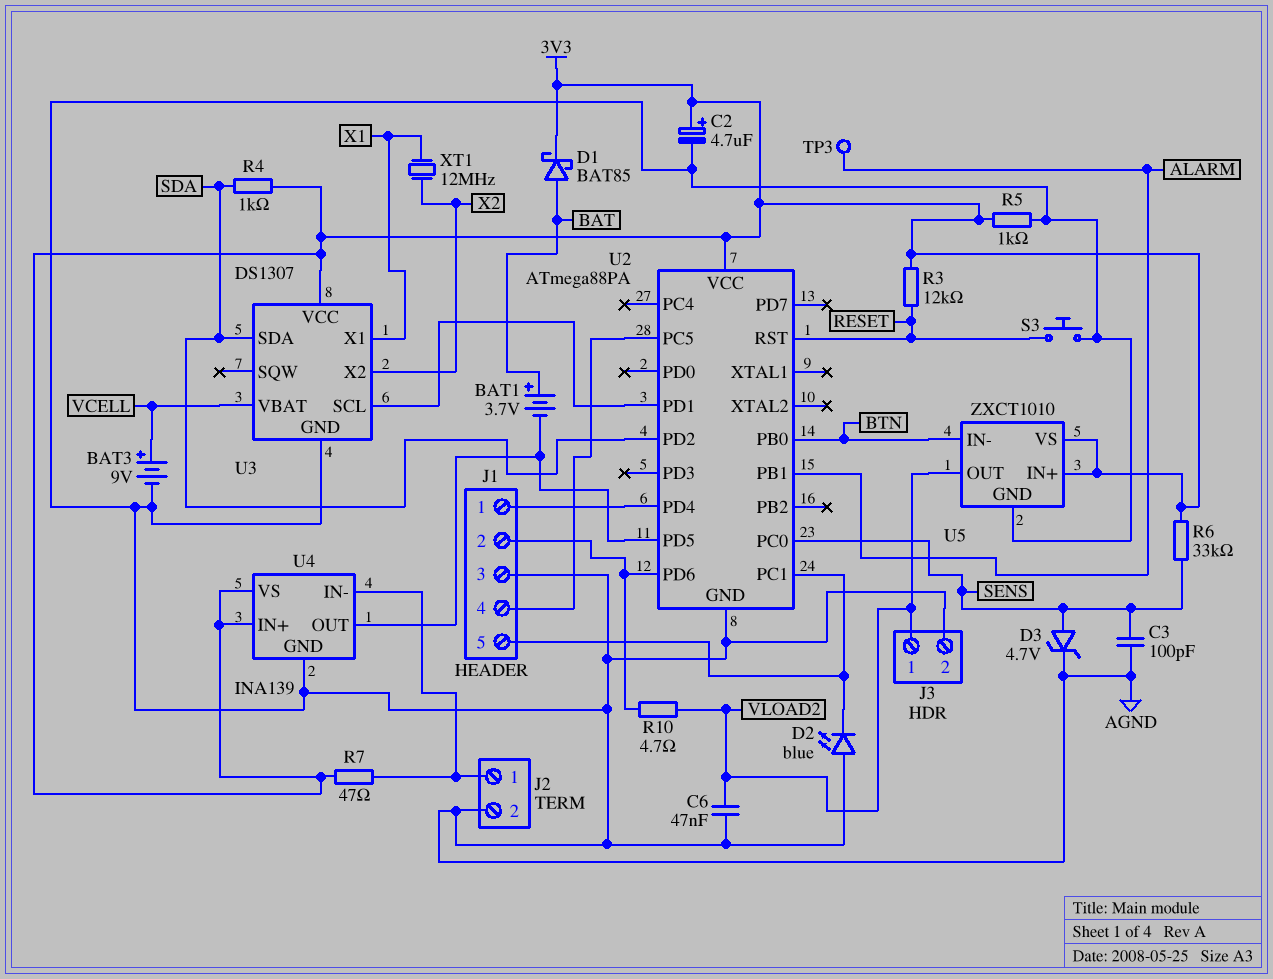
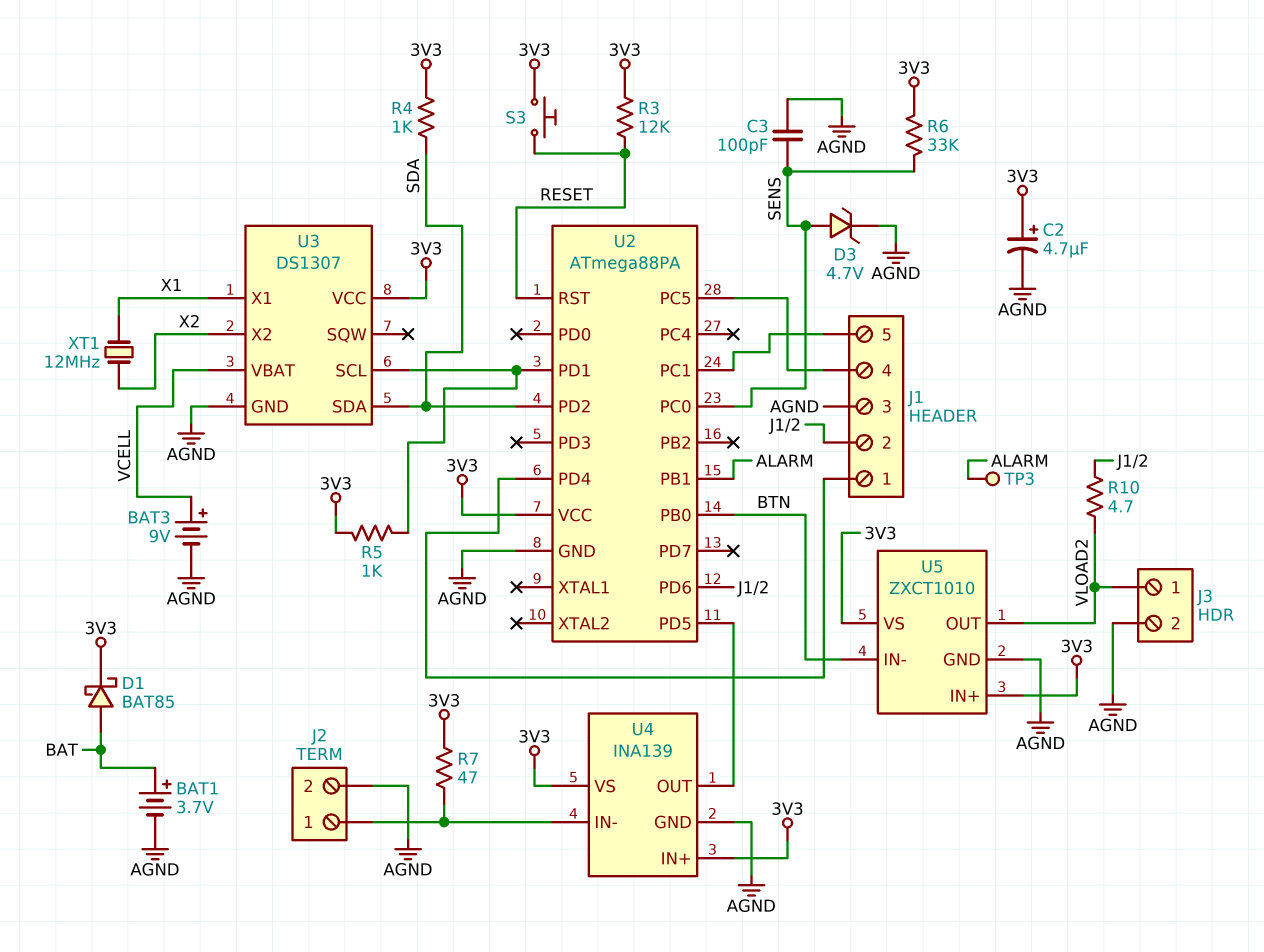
BAT1: 3.7V (plus BAT, minus U2/PD5) -> 3.7V (plus BAT, minus AGND)
C6: 47nF (AGND, VLOAD2) -> none
D2: LED blue (A AGND, K J1/5) -> none
R5: 1k (3V3, AGND) -> 1k (3V3, U2/PD1)
S3: button (AGND, RESET) -> button (3V3, RESET)

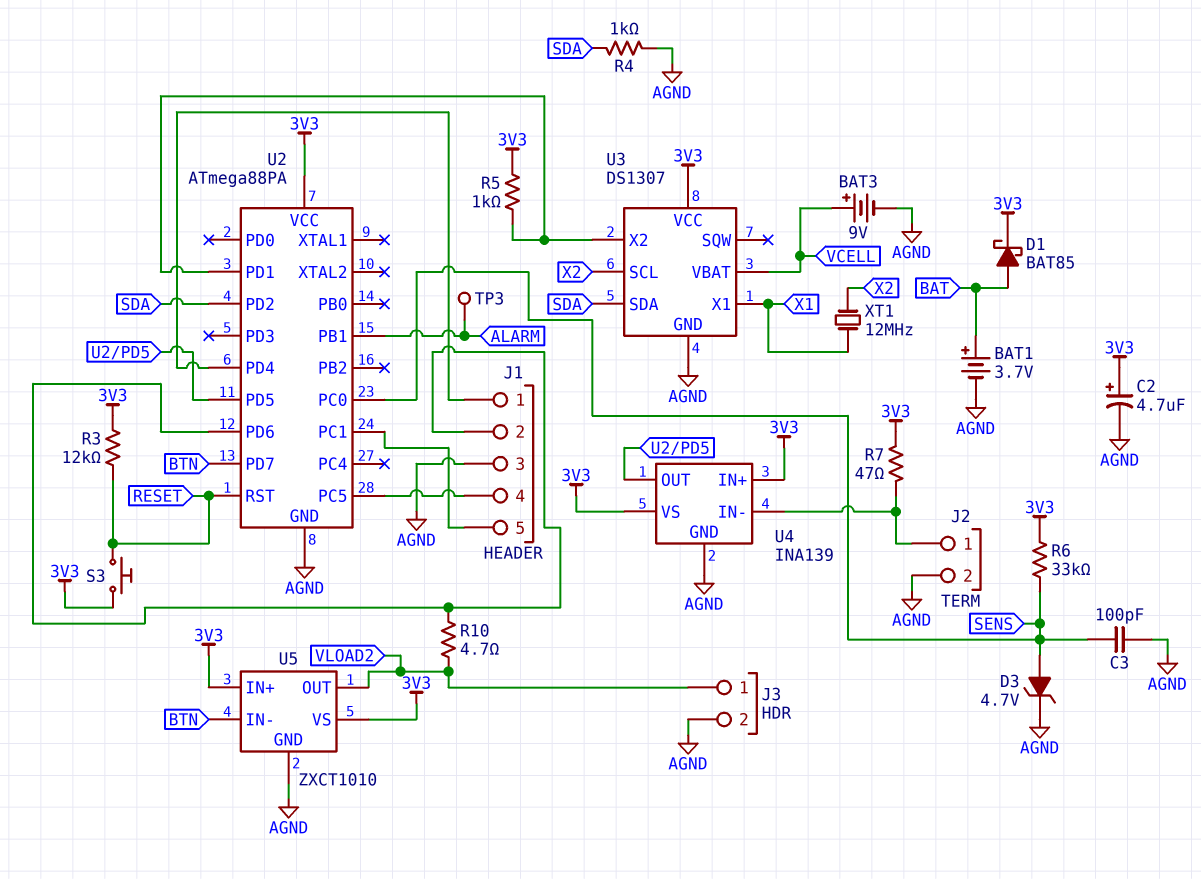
R4: 1k (3V3, SDA) -> 1k (AGND, SDA)
U2 pin PB0: BTN -> none
U2 pin PD7: none -> BTN
U3 pin SCL: U2/PD1 -> X2
U3 pin X2: X2 -> U2/PD1

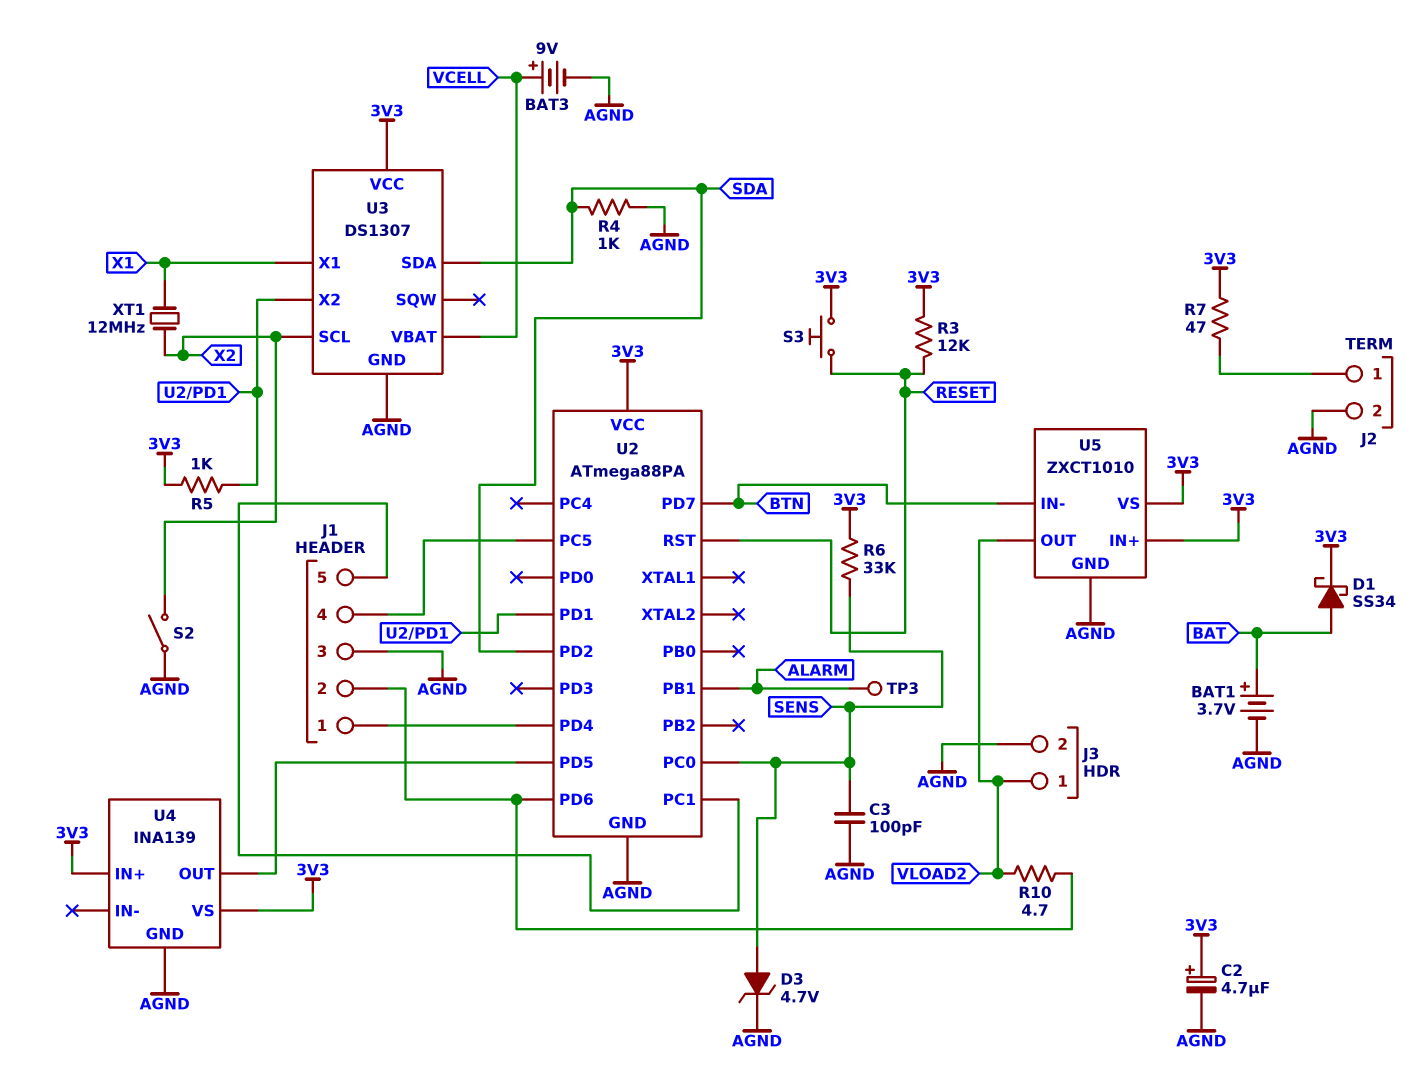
D1: schottky BAT85 (A BAT, K 3V3) -> schottky SS34 (A BAT, K 3V3)
S2: none -> switch (AGND, X2)
U4 pin IN-: J2/1 -> none

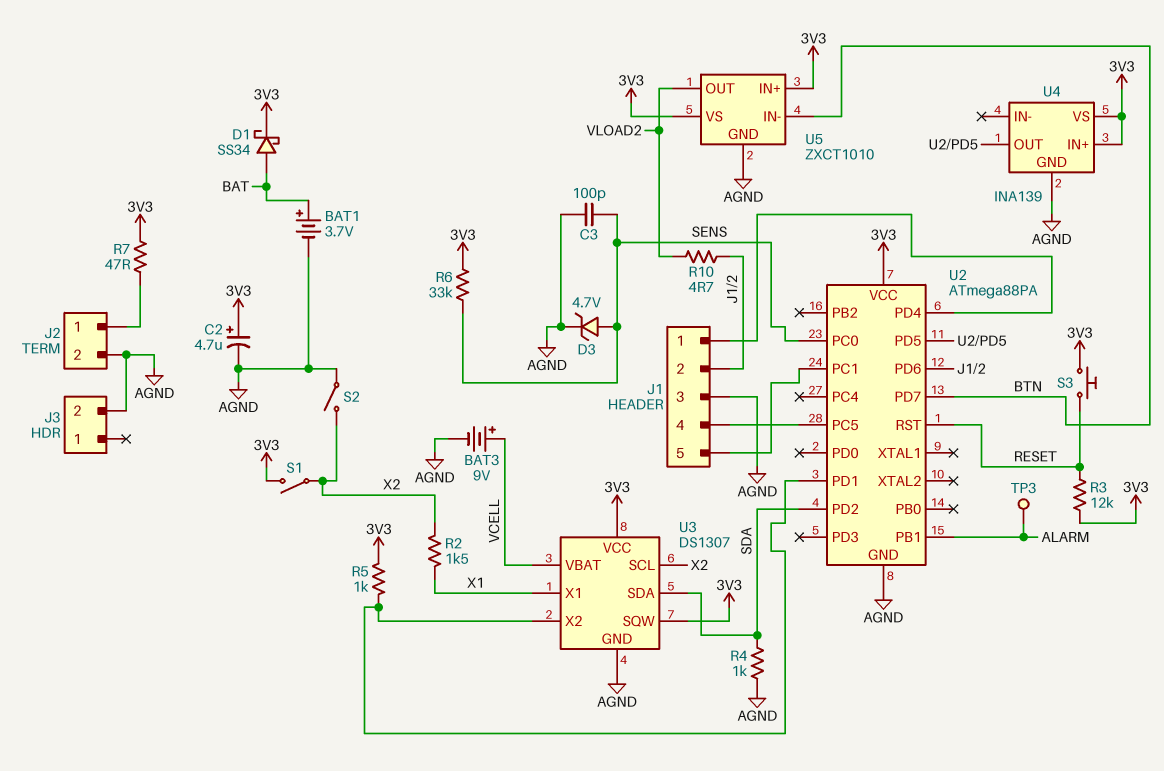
J3 pin 1: VLOAD2 -> none
R2: none -> 1.5k (X1, X2)
S1: none -> switch (3V3, X2)
U3 pin SQW: none -> 3V3
XT1: 12MHz (X1, X2) -> none

